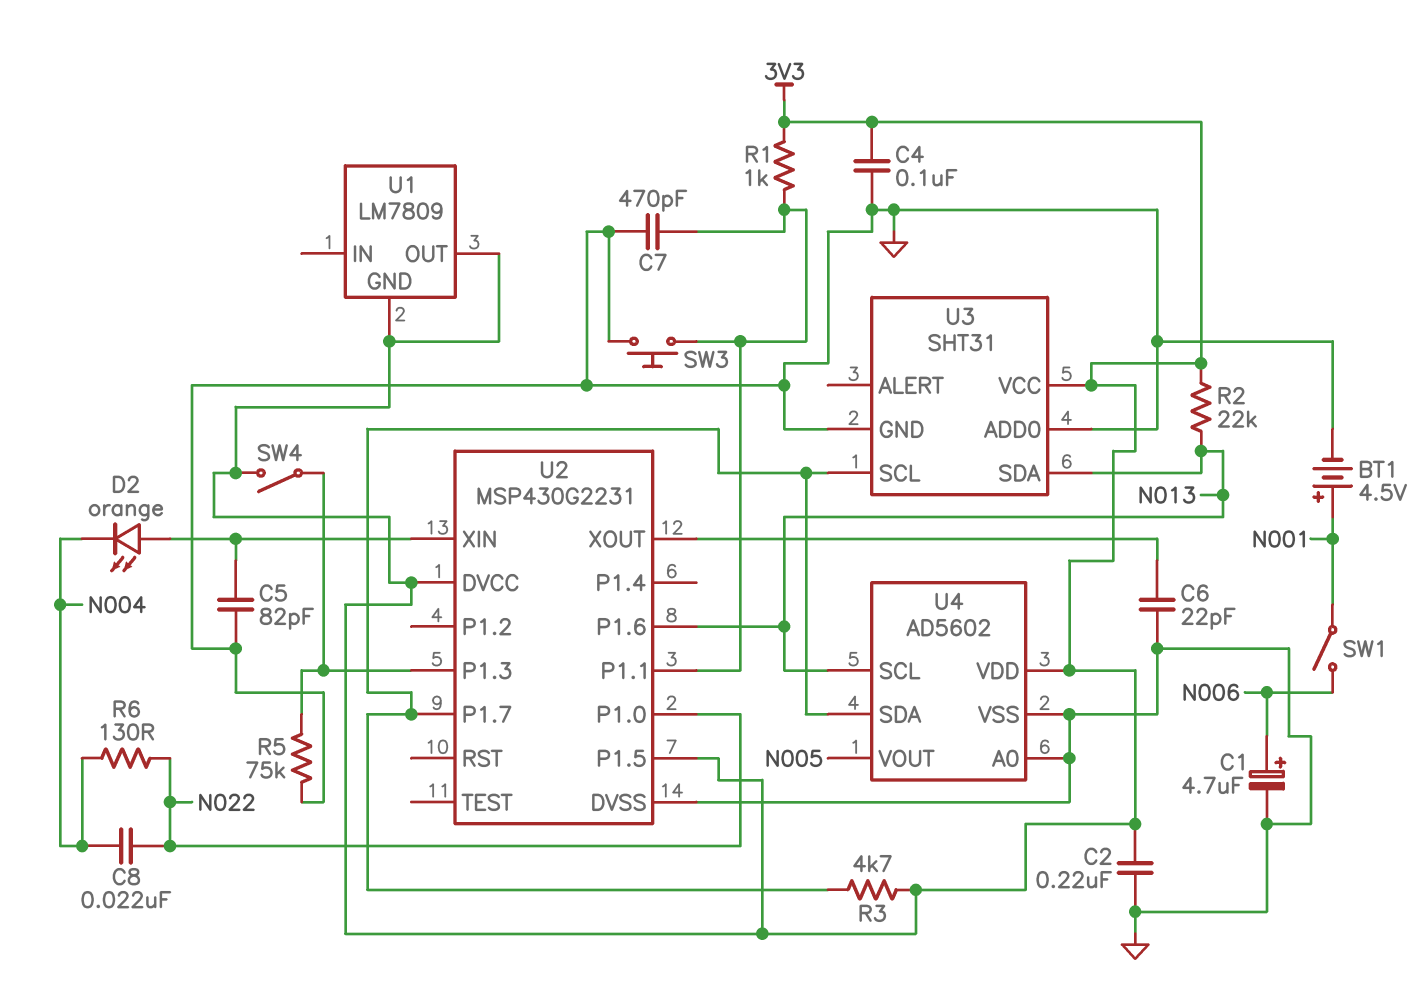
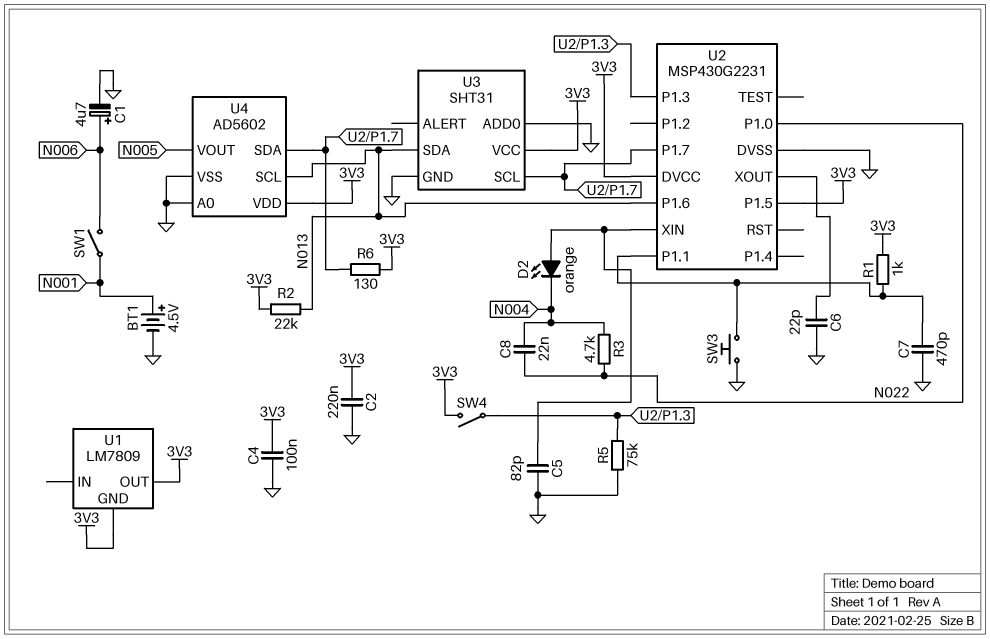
R3: 4.7k (3V3, U2/P1.7) -> 4.7k (N004, N022)
R6: 130 (N004, N022) -> 130 (3V3, U2/P1.7)

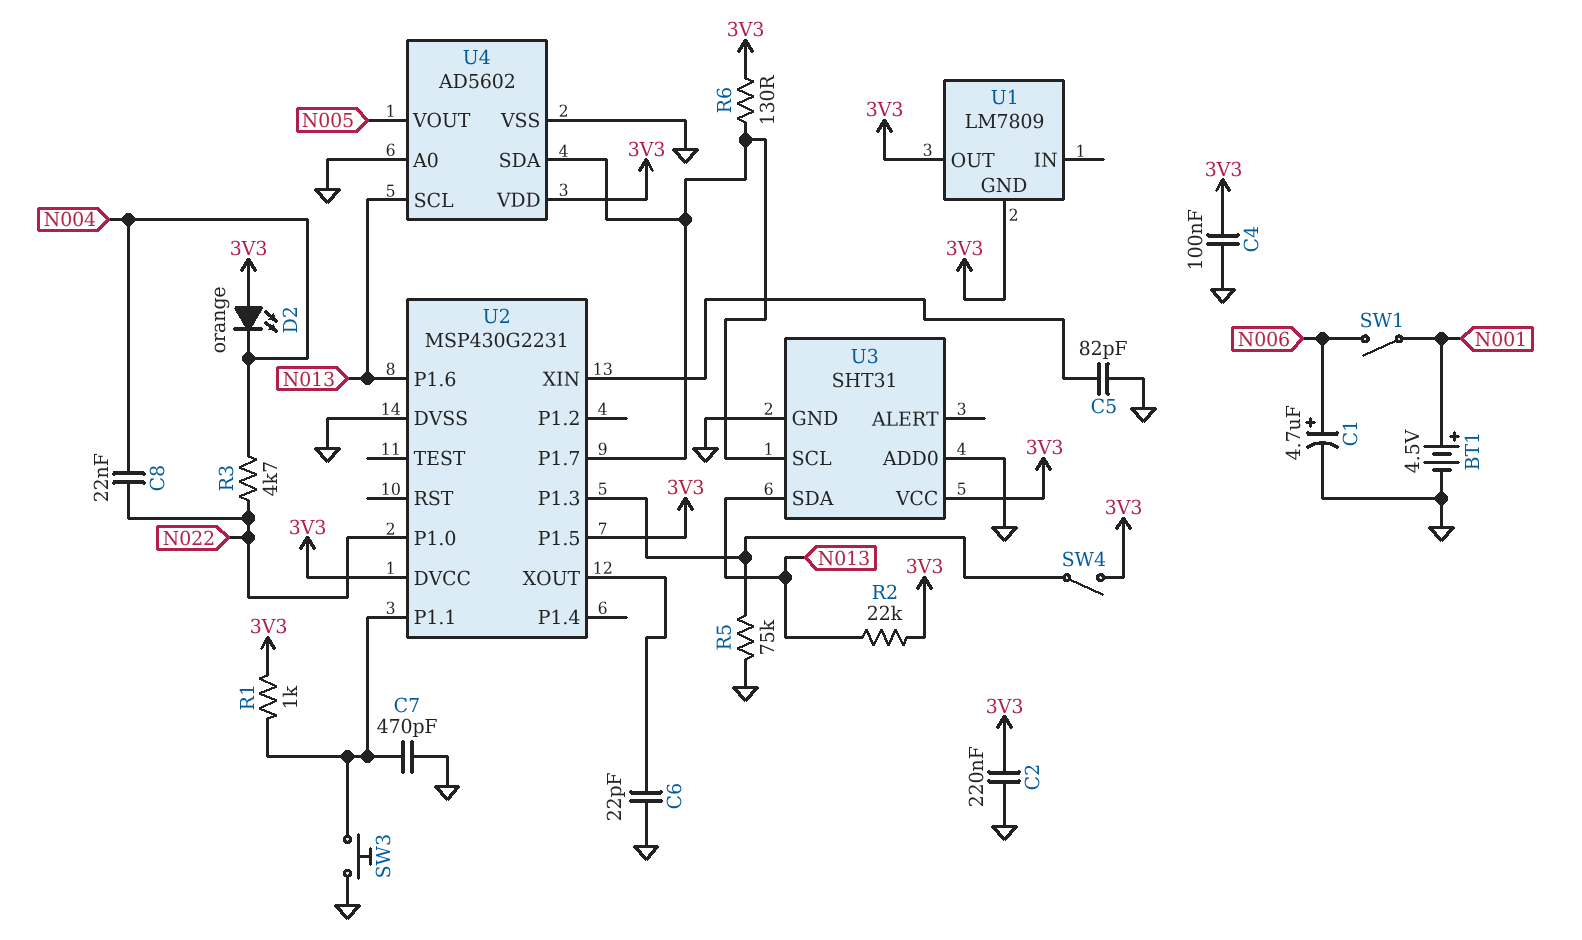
D2: LED orange (A U2/XIN, K N004) -> LED orange (A 3V3, K N004)

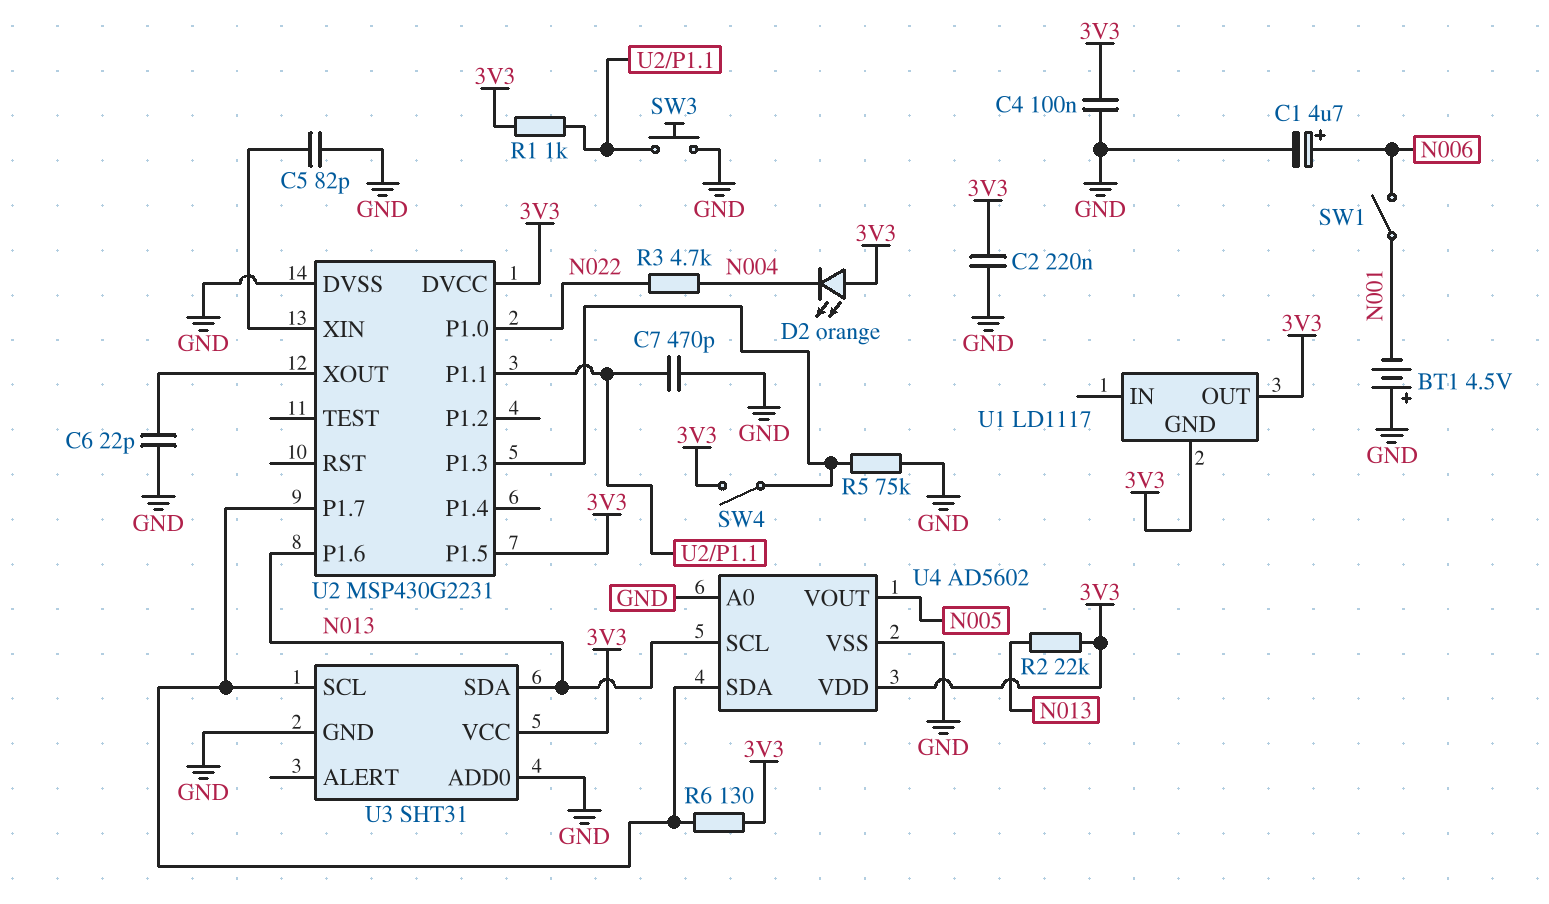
BT1: 4.5V (plus N001, minus GND) -> 4.5V (plus GND, minus N001)
C8: 22nF (N004, N022) -> none
U1: LM7809 -> LD1117

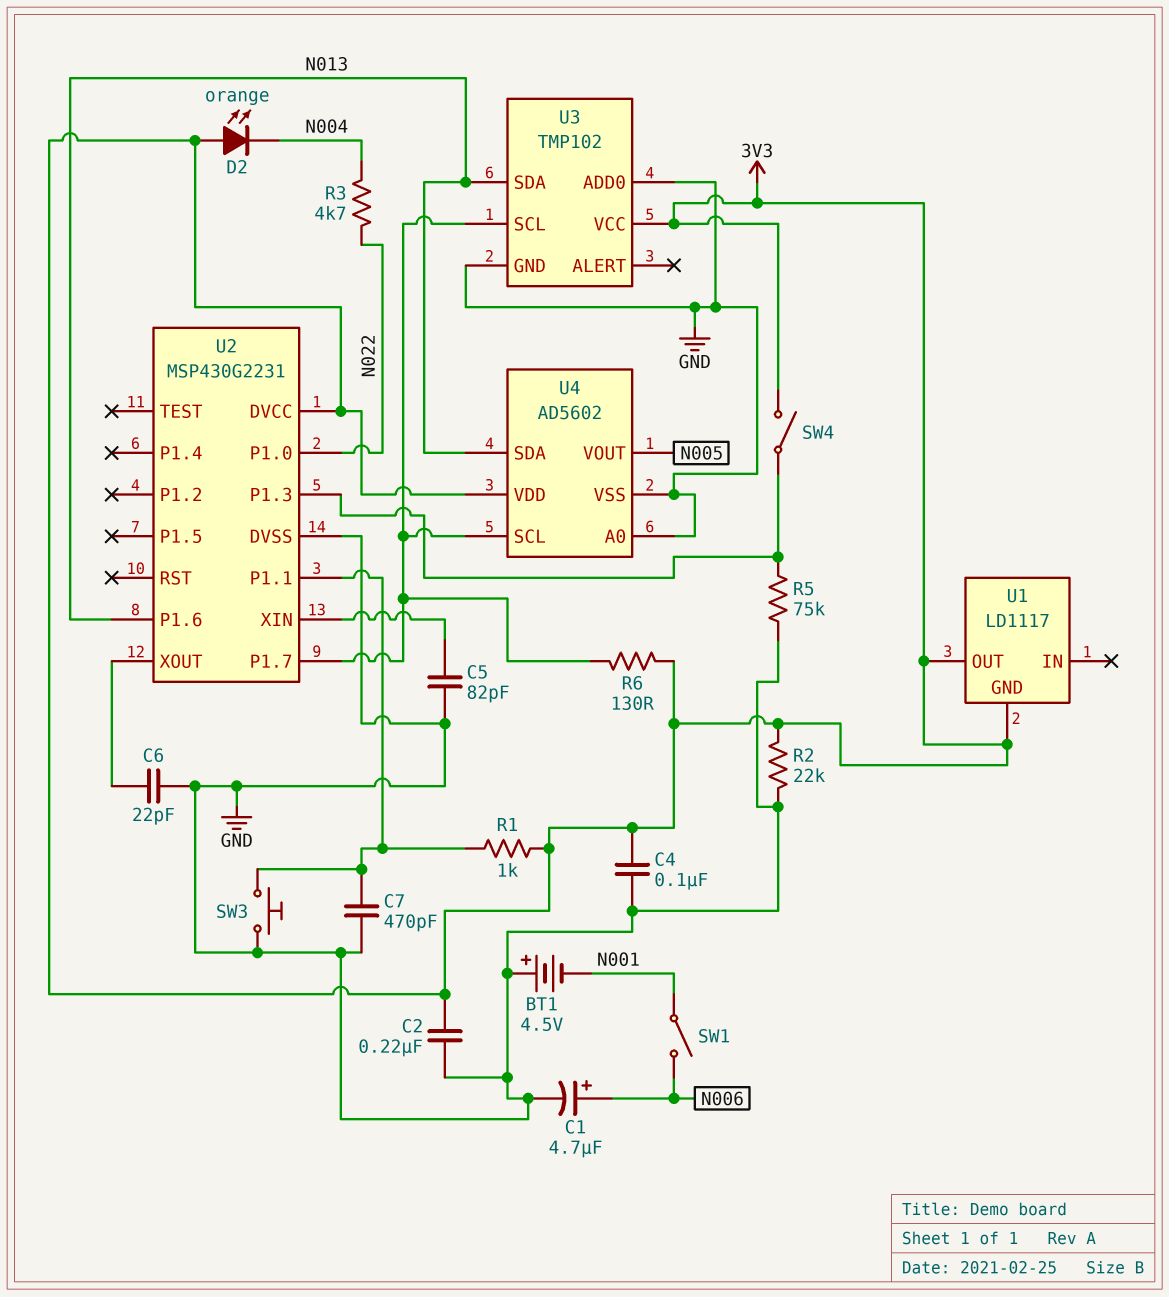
R2: 22k (3V3, N013) -> 22k (3V3, GND)
U2 pin P1.5: 3V3 -> none
U3: SHT31 -> TMP102
U4 pin SCL: N013 -> U2/P1.7
U4 pin SDA: U2/P1.7 -> N013

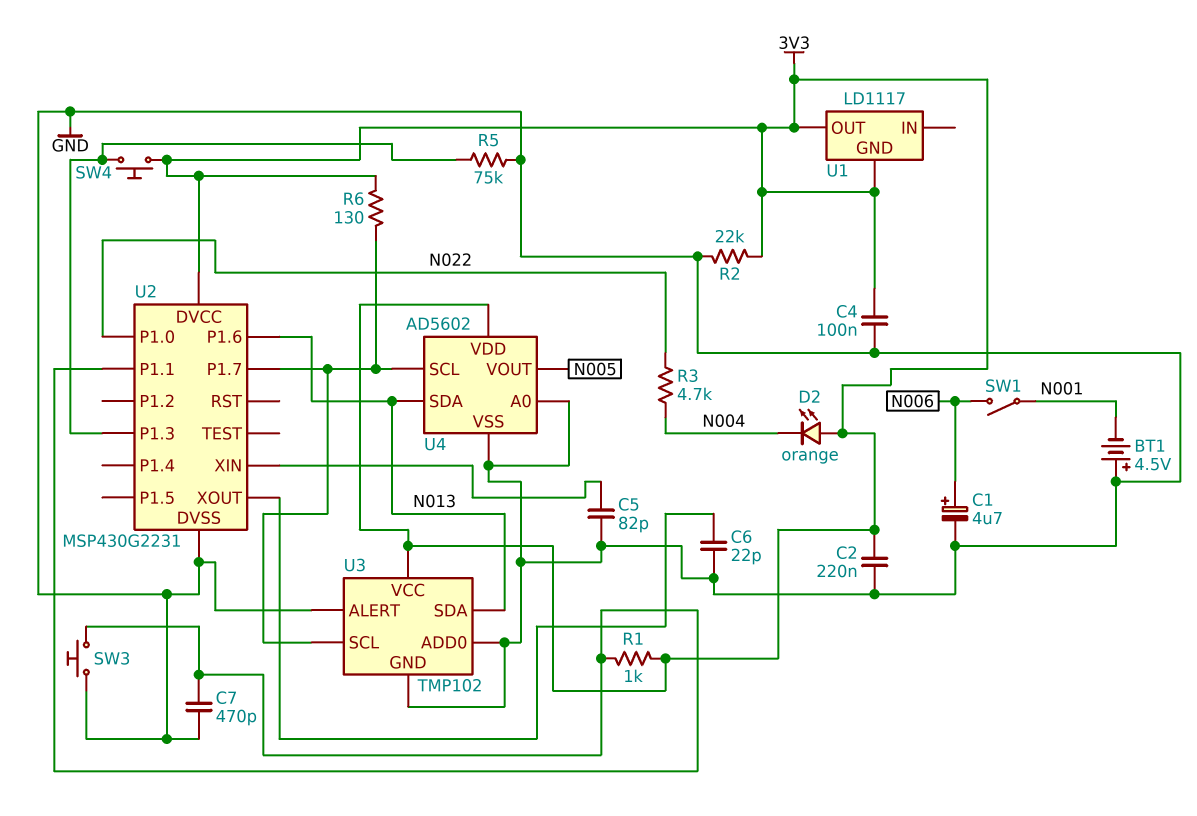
SW4: switch (3V3, U2/P1.3) -> button (3V3, U2/P1.3)
U3 pin ALERT: none -> GND

